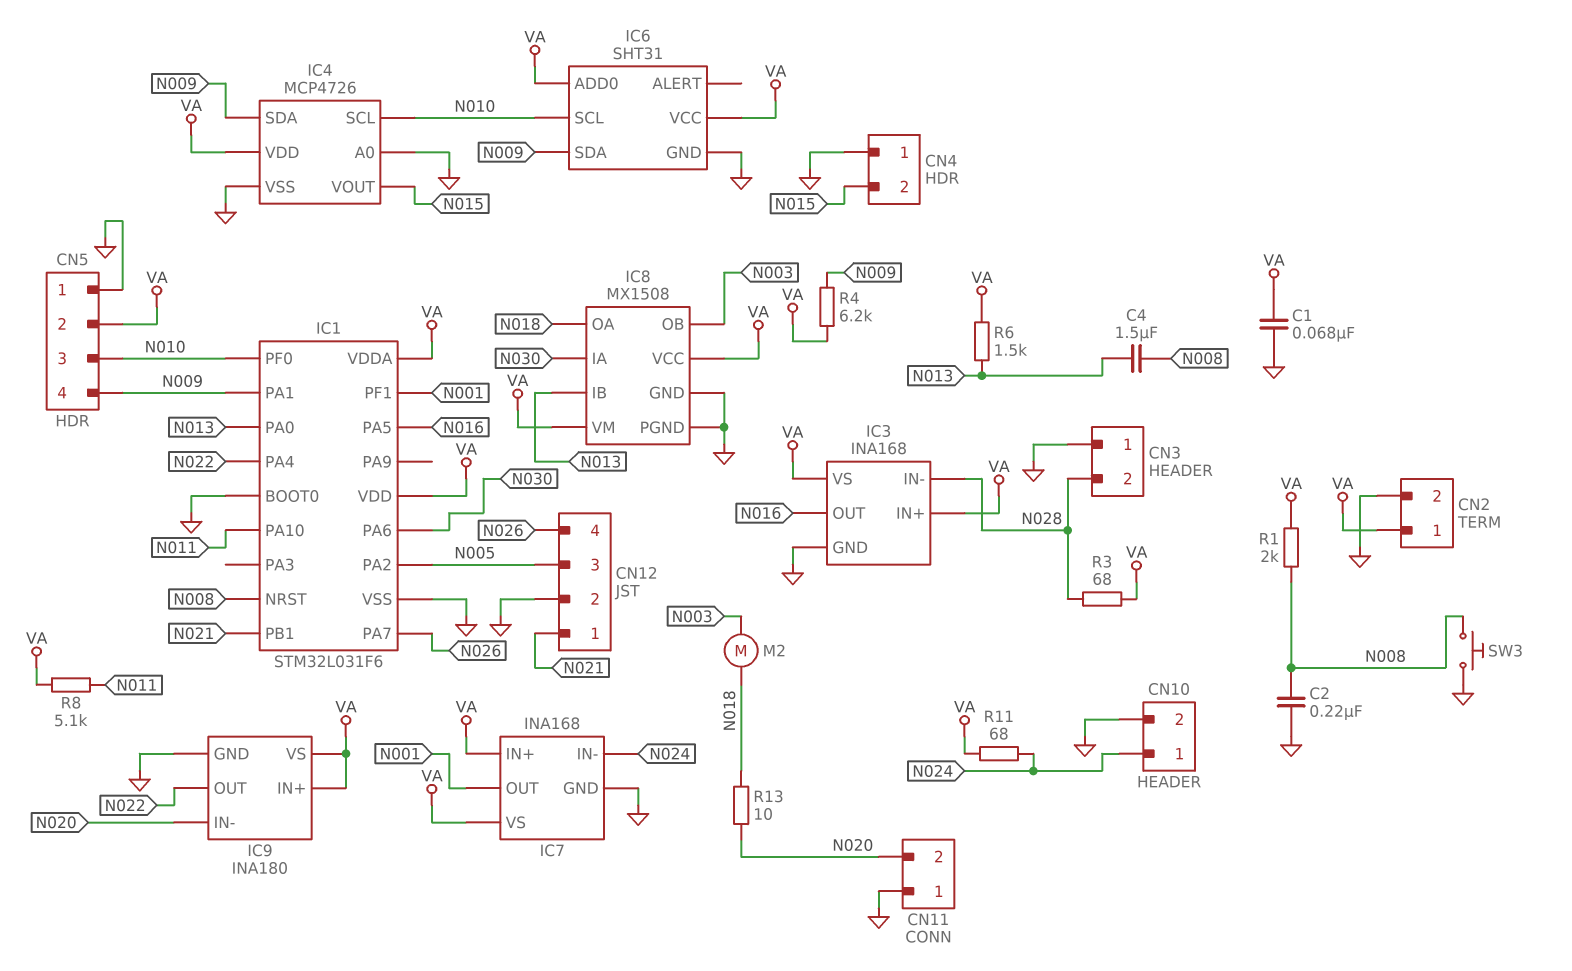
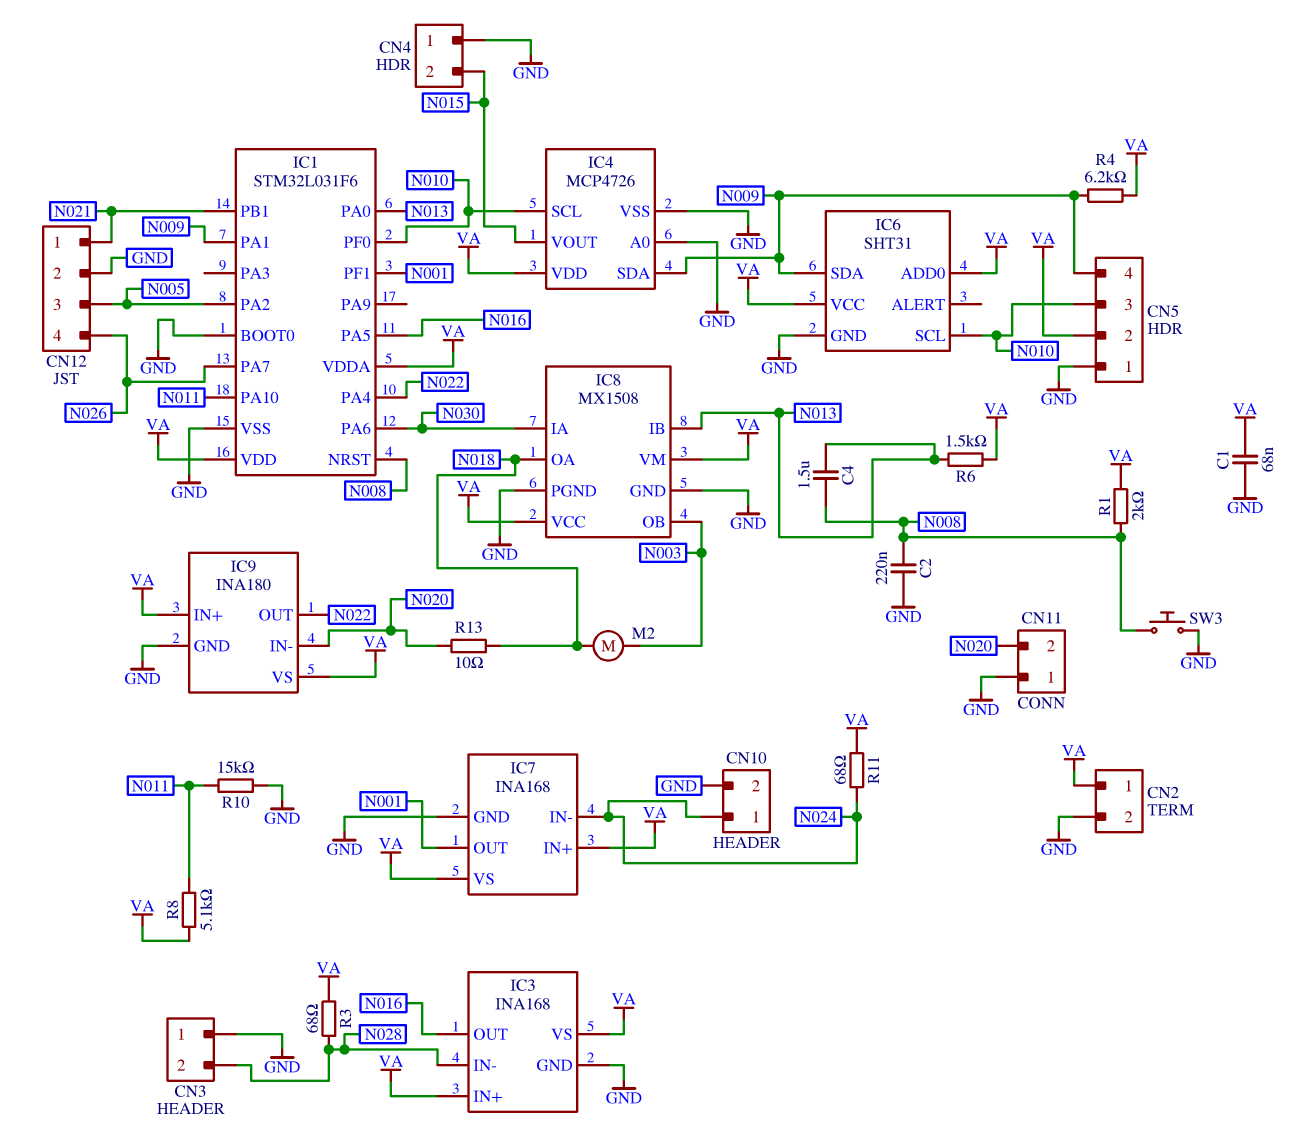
R10: none -> 15k (GND, N011)

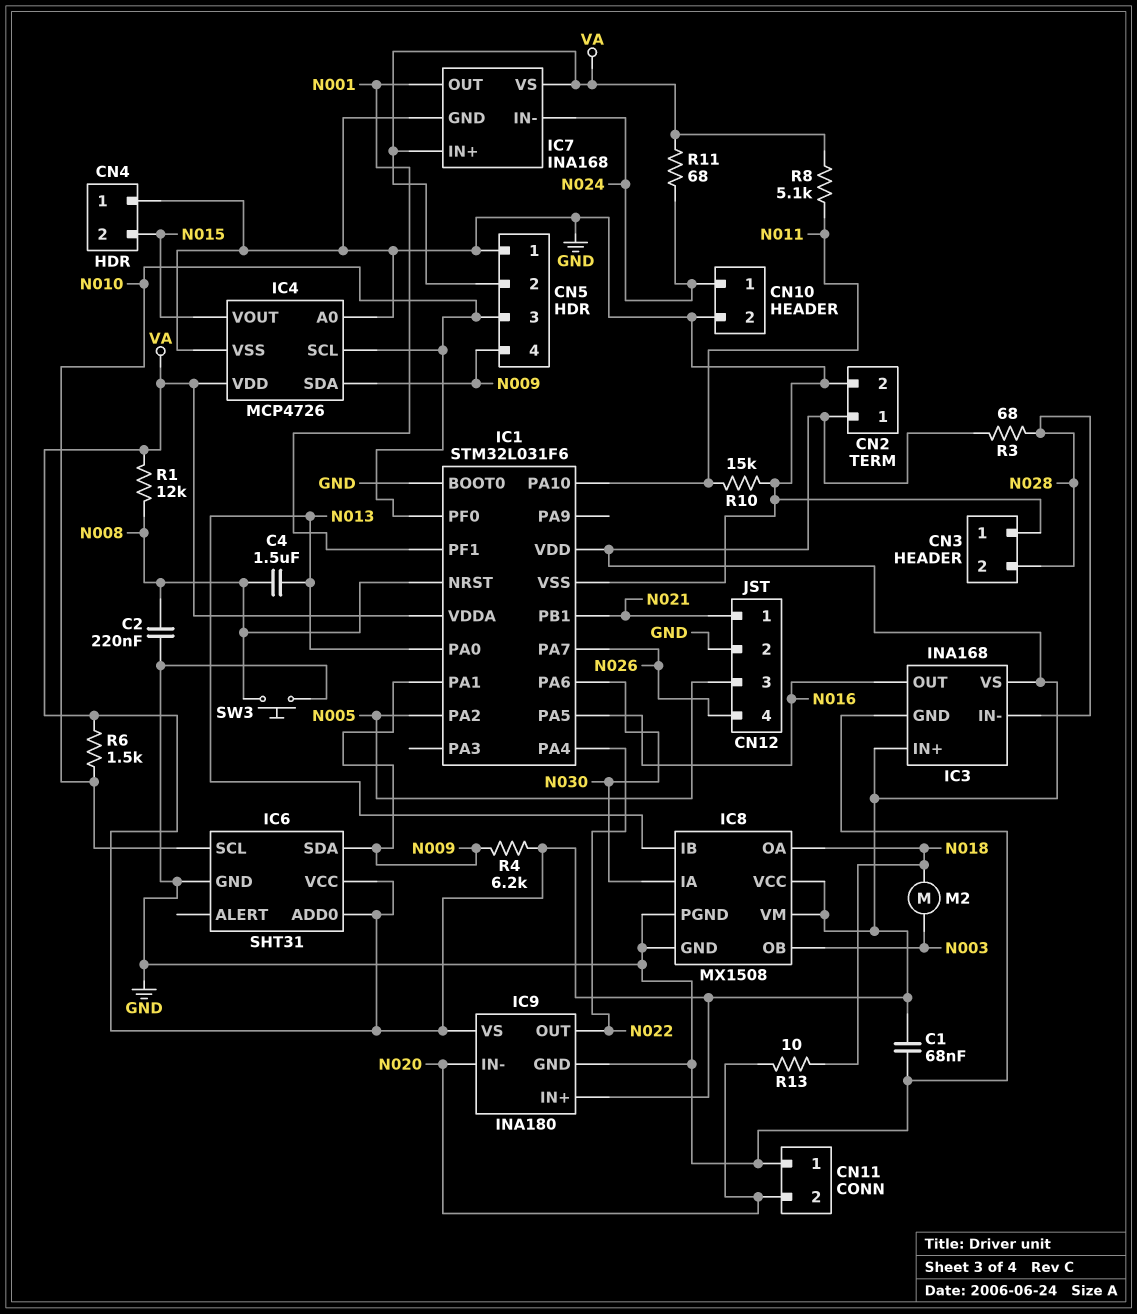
R1: 2k (N008, VA) -> 12k (N008, VA)
R6: 1.5k (N013, VA) -> 1.5k (N010, VA)

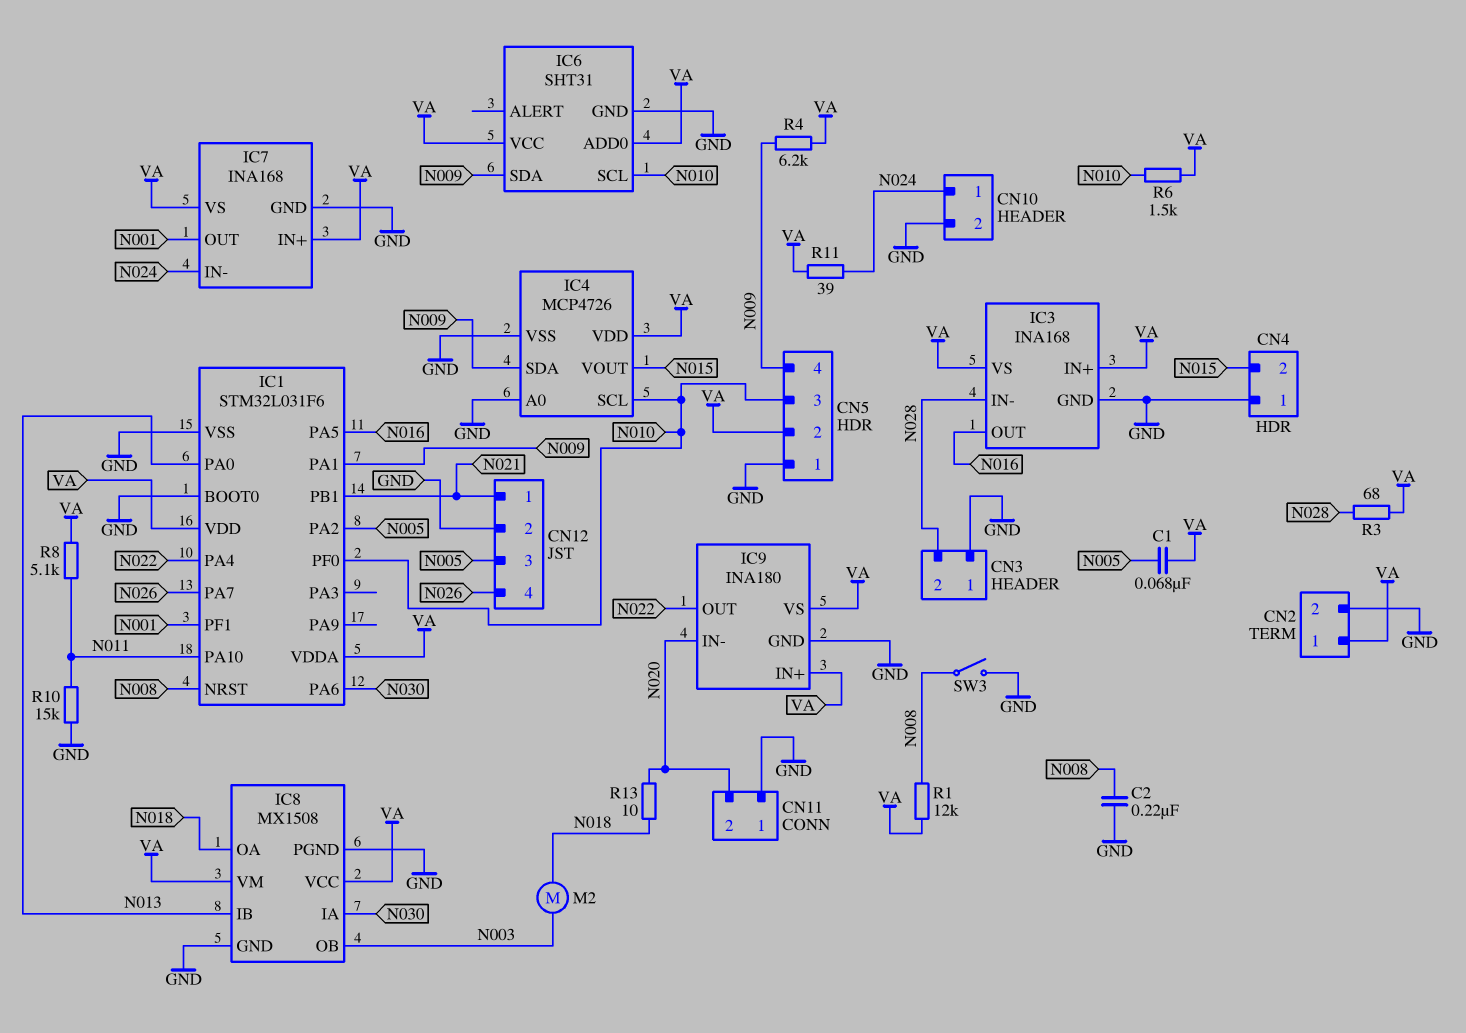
C1: 68nF (GND, VA) -> 68nF (N005, VA)
C4: 1.5uF (N008, N013) -> none
R11: 68 (N024, VA) -> 39 (N024, VA)
SW3: button (GND, N008) -> switch (GND, N008)

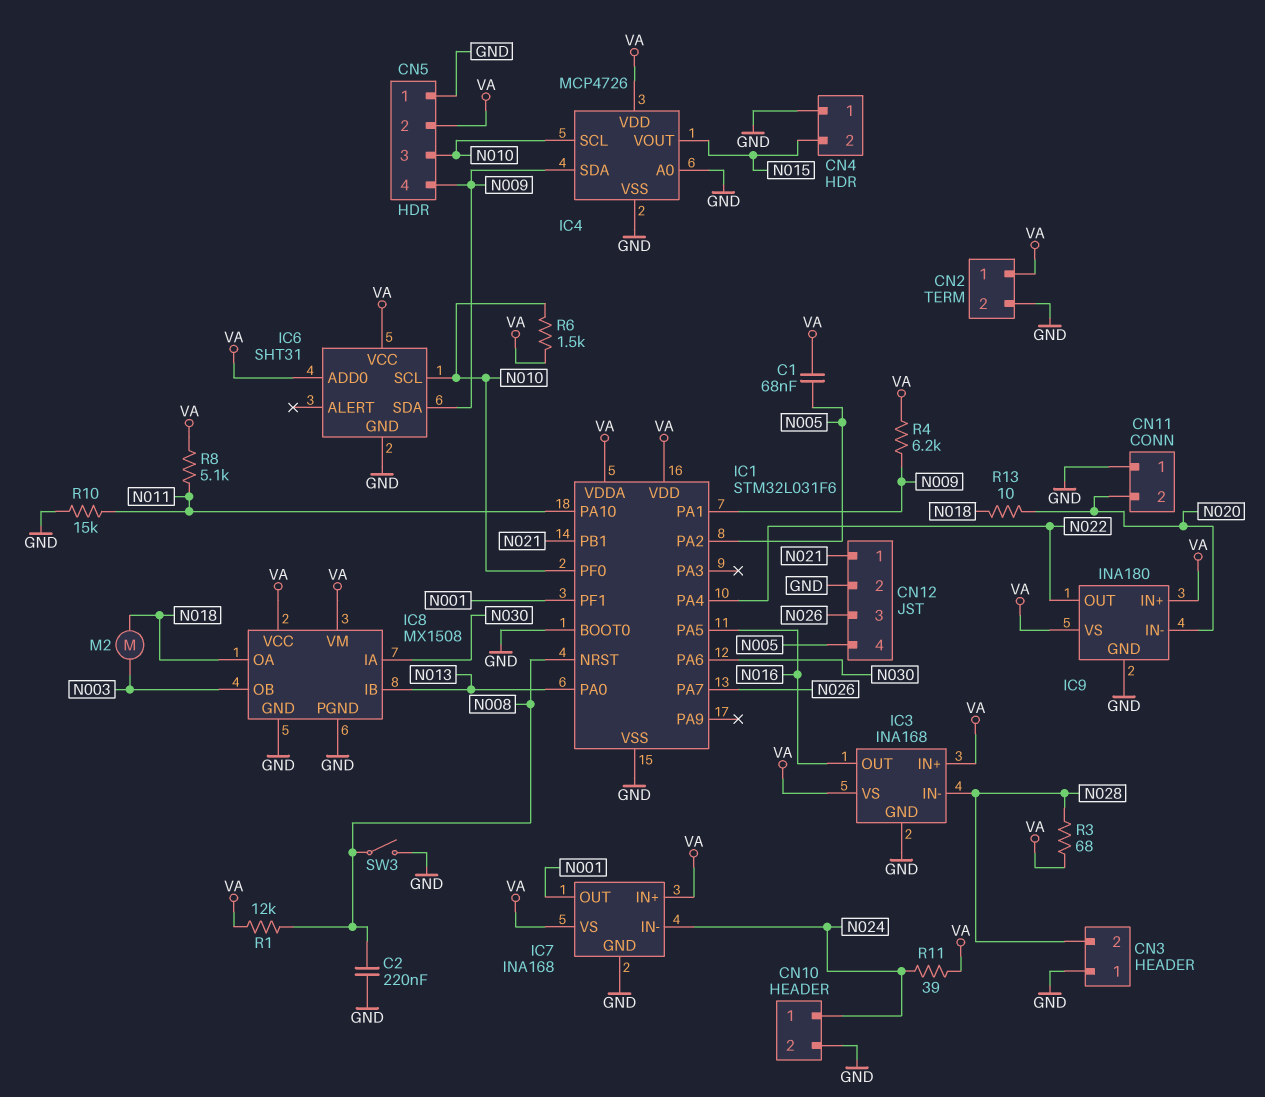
CN12 pin 3: N005 -> N026
CN12 pin 4: N026 -> N005

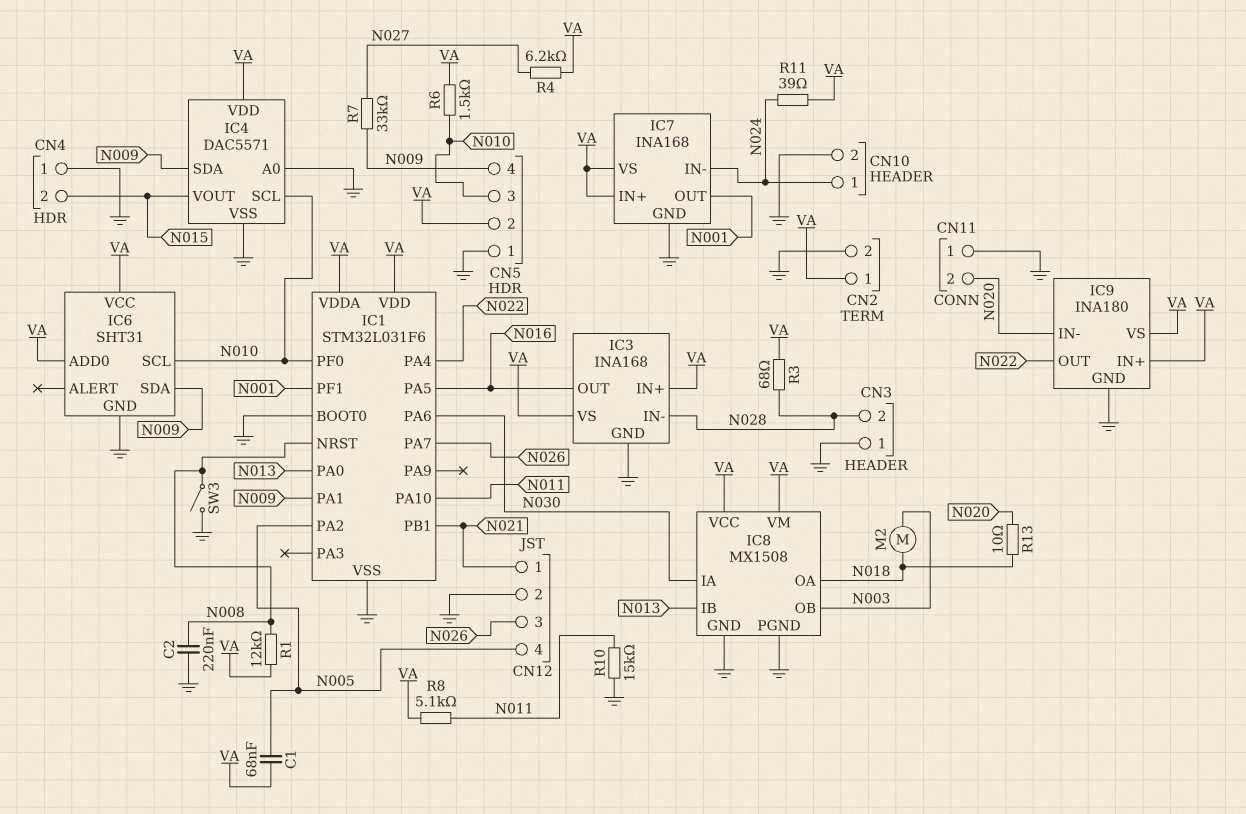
IC4: MCP4726 -> DAC5571
R4: 6.2k (N009, VA) -> 6.2k (N027, VA)
R7: none -> 33k (N009, N027)

